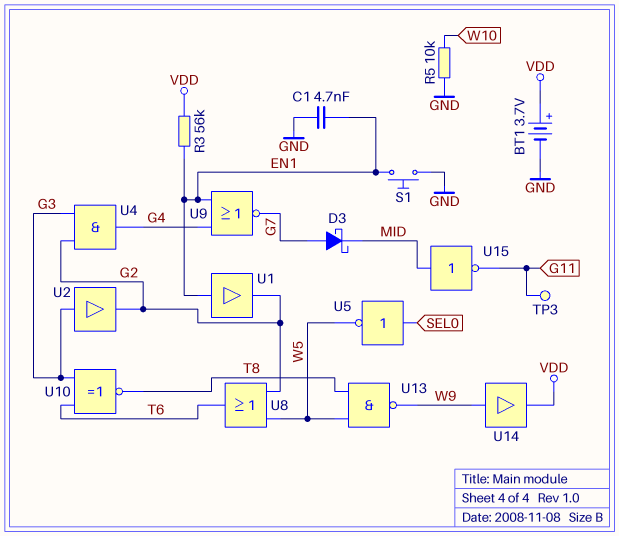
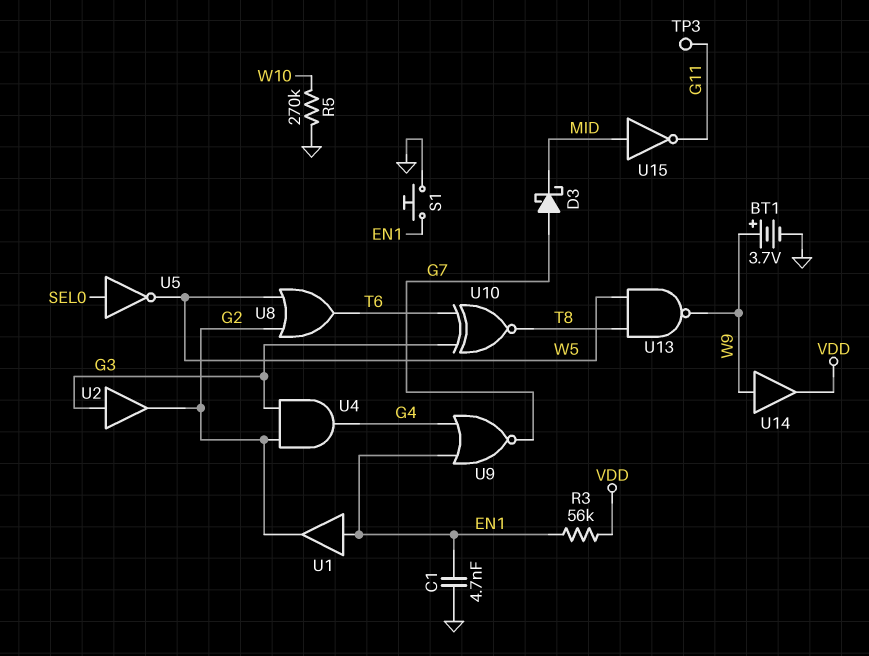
BT1: 3.7V (plus VDD, minus GND) -> 3.7V (plus W9, minus GND)
R5: 10k (GND, W10) -> 270k (GND, W10)

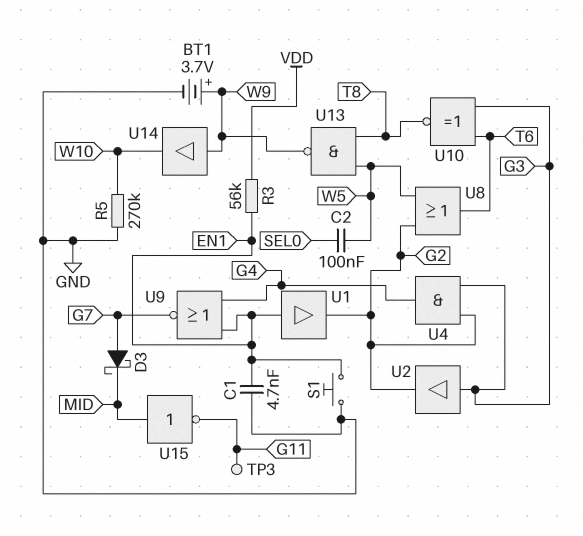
C2: none -> 100nF (SEL0, W5)
U5: NOT (in SEL0, out W5) -> none
U14: buffer (in W9, out VDD) -> buffer (in W9, out W10)

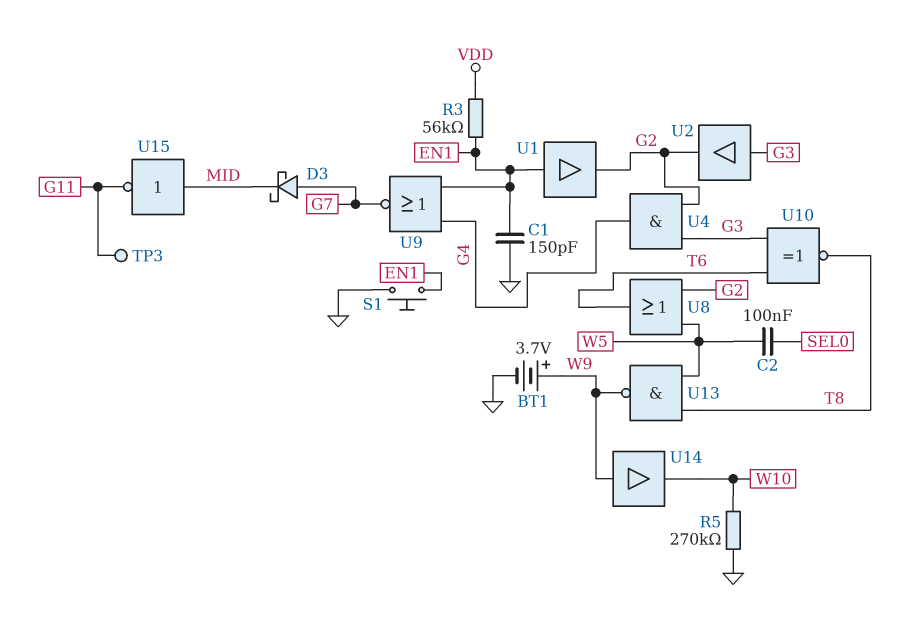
C1: 4.7nF (EN1, GND) -> 150pF (EN1, GND)

